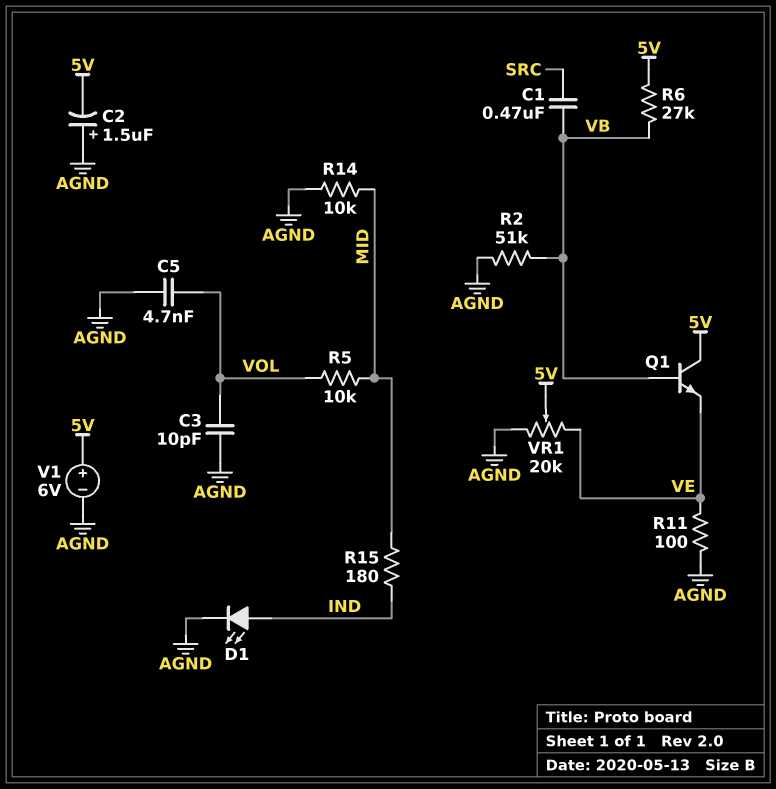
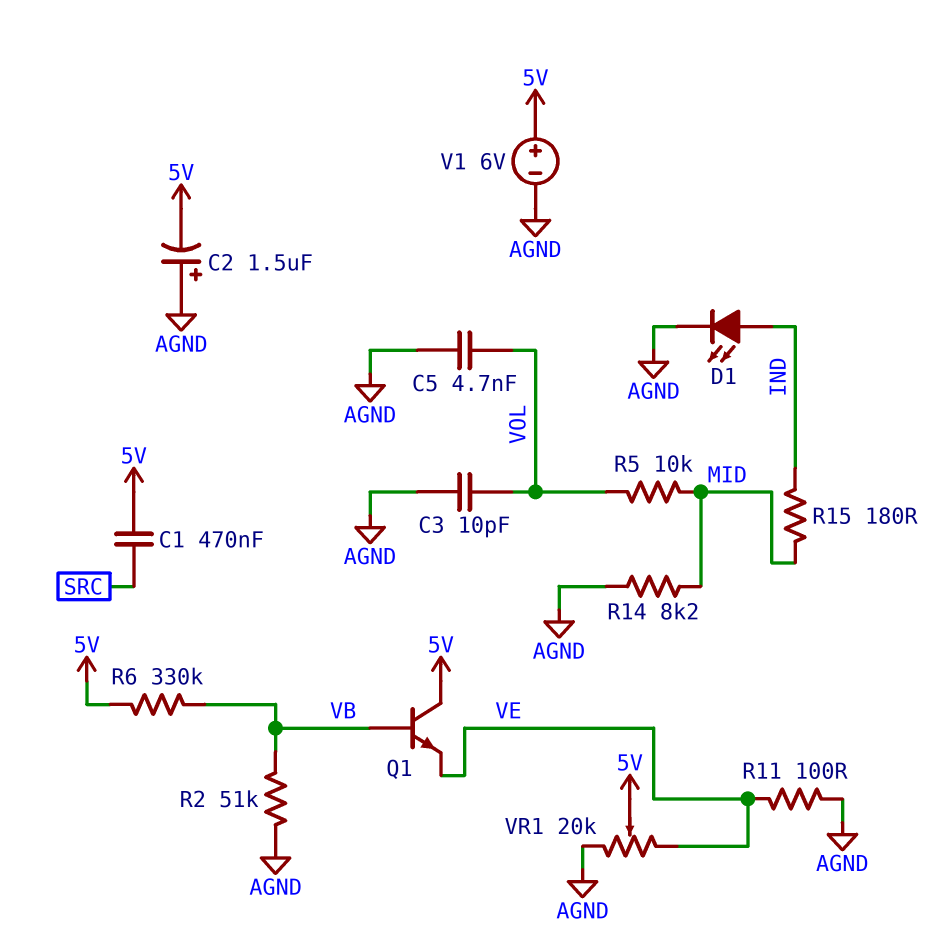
C1: 470nF (SRC, VB) -> 470nF (5V, SRC)
R6: 27k (5V, VB) -> 330k (5V, VB)
R14: 10k (AGND, MID) -> 8.2k (AGND, MID)

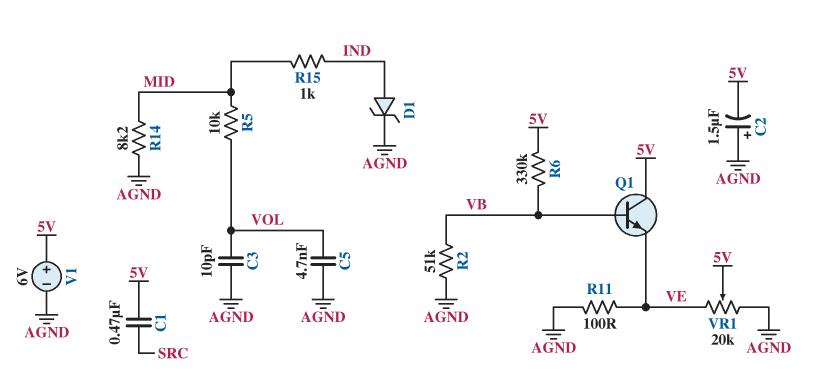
D1: LED (A IND, K AGND) -> zener (A IND, K AGND)
R15: 180 (IND, MID) -> 1k (IND, MID)

